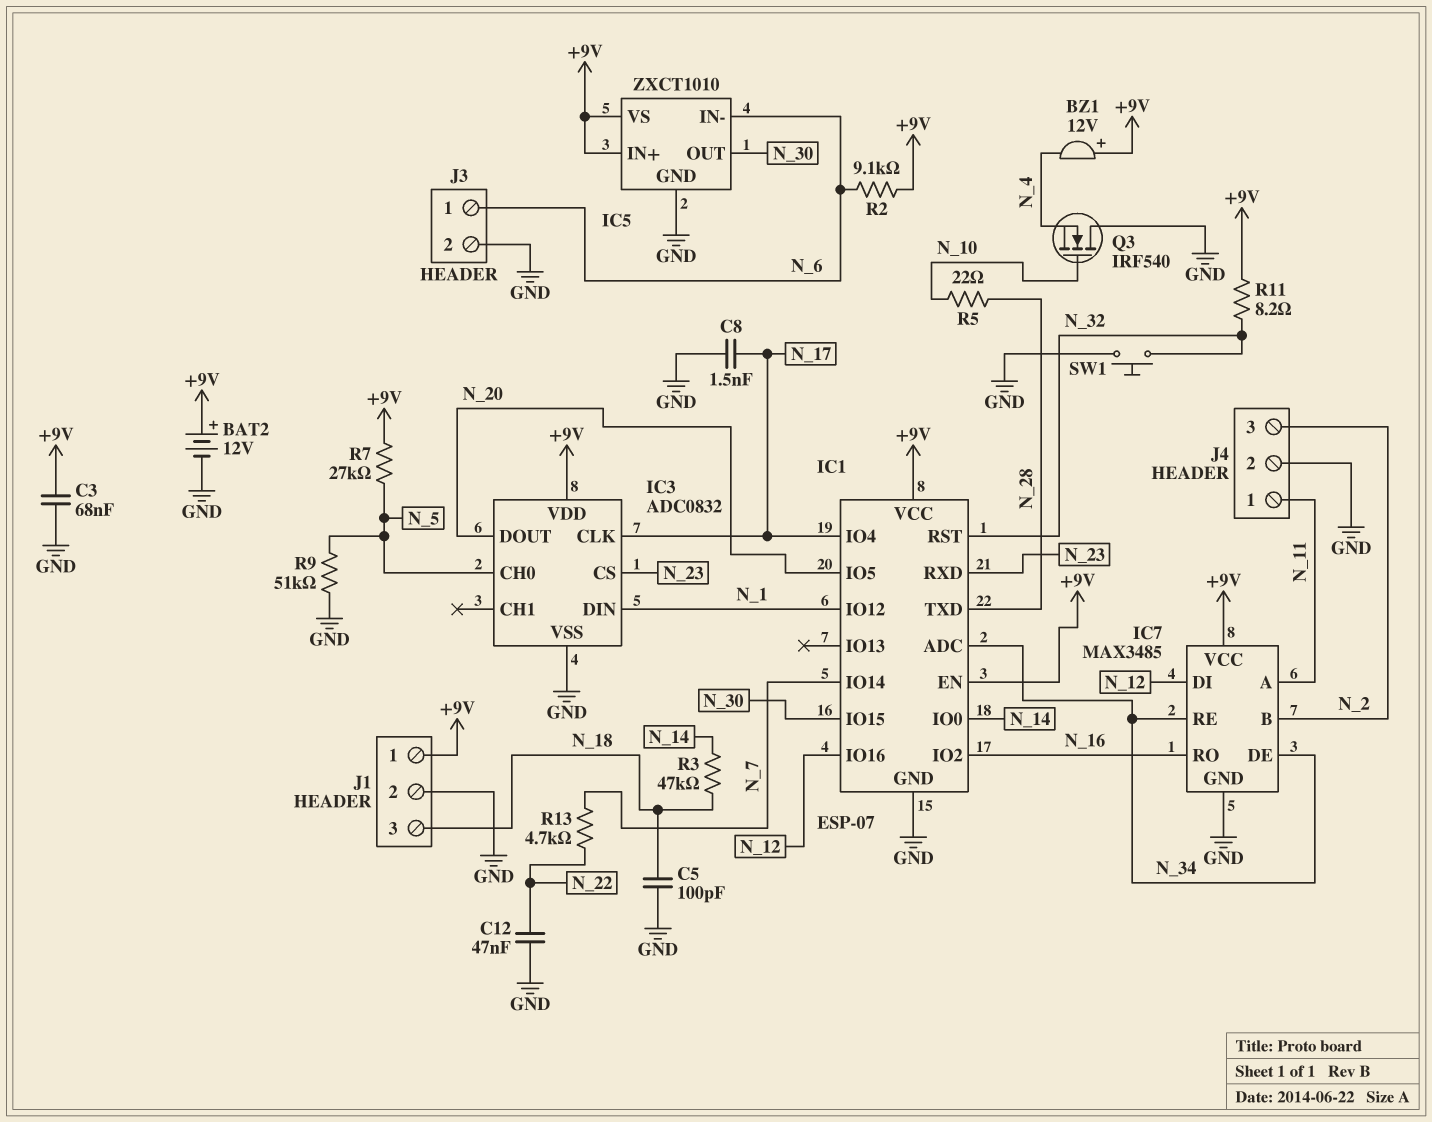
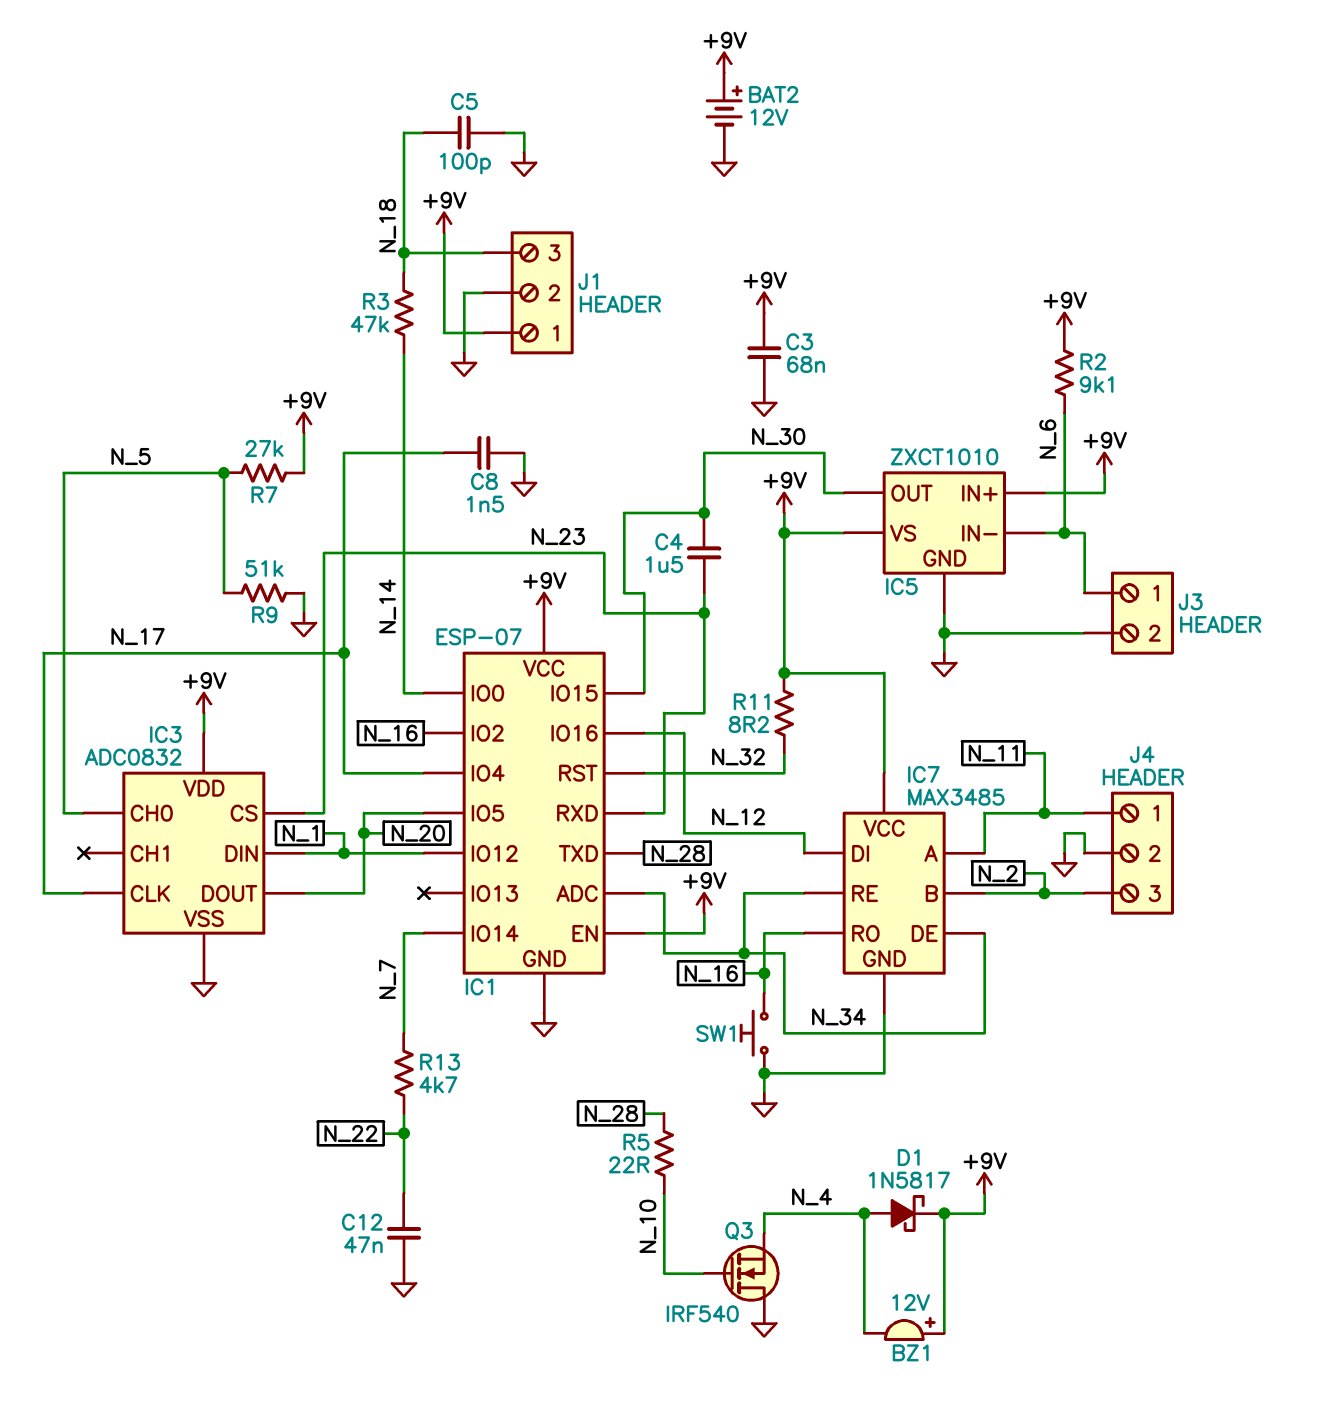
C4: none -> 1.5uF (N_23, N_30)
D1: none -> schottky 1N5817 (A N_4, K +9V)
SW1: button (GND, N_32) -> button (GND, N_16)

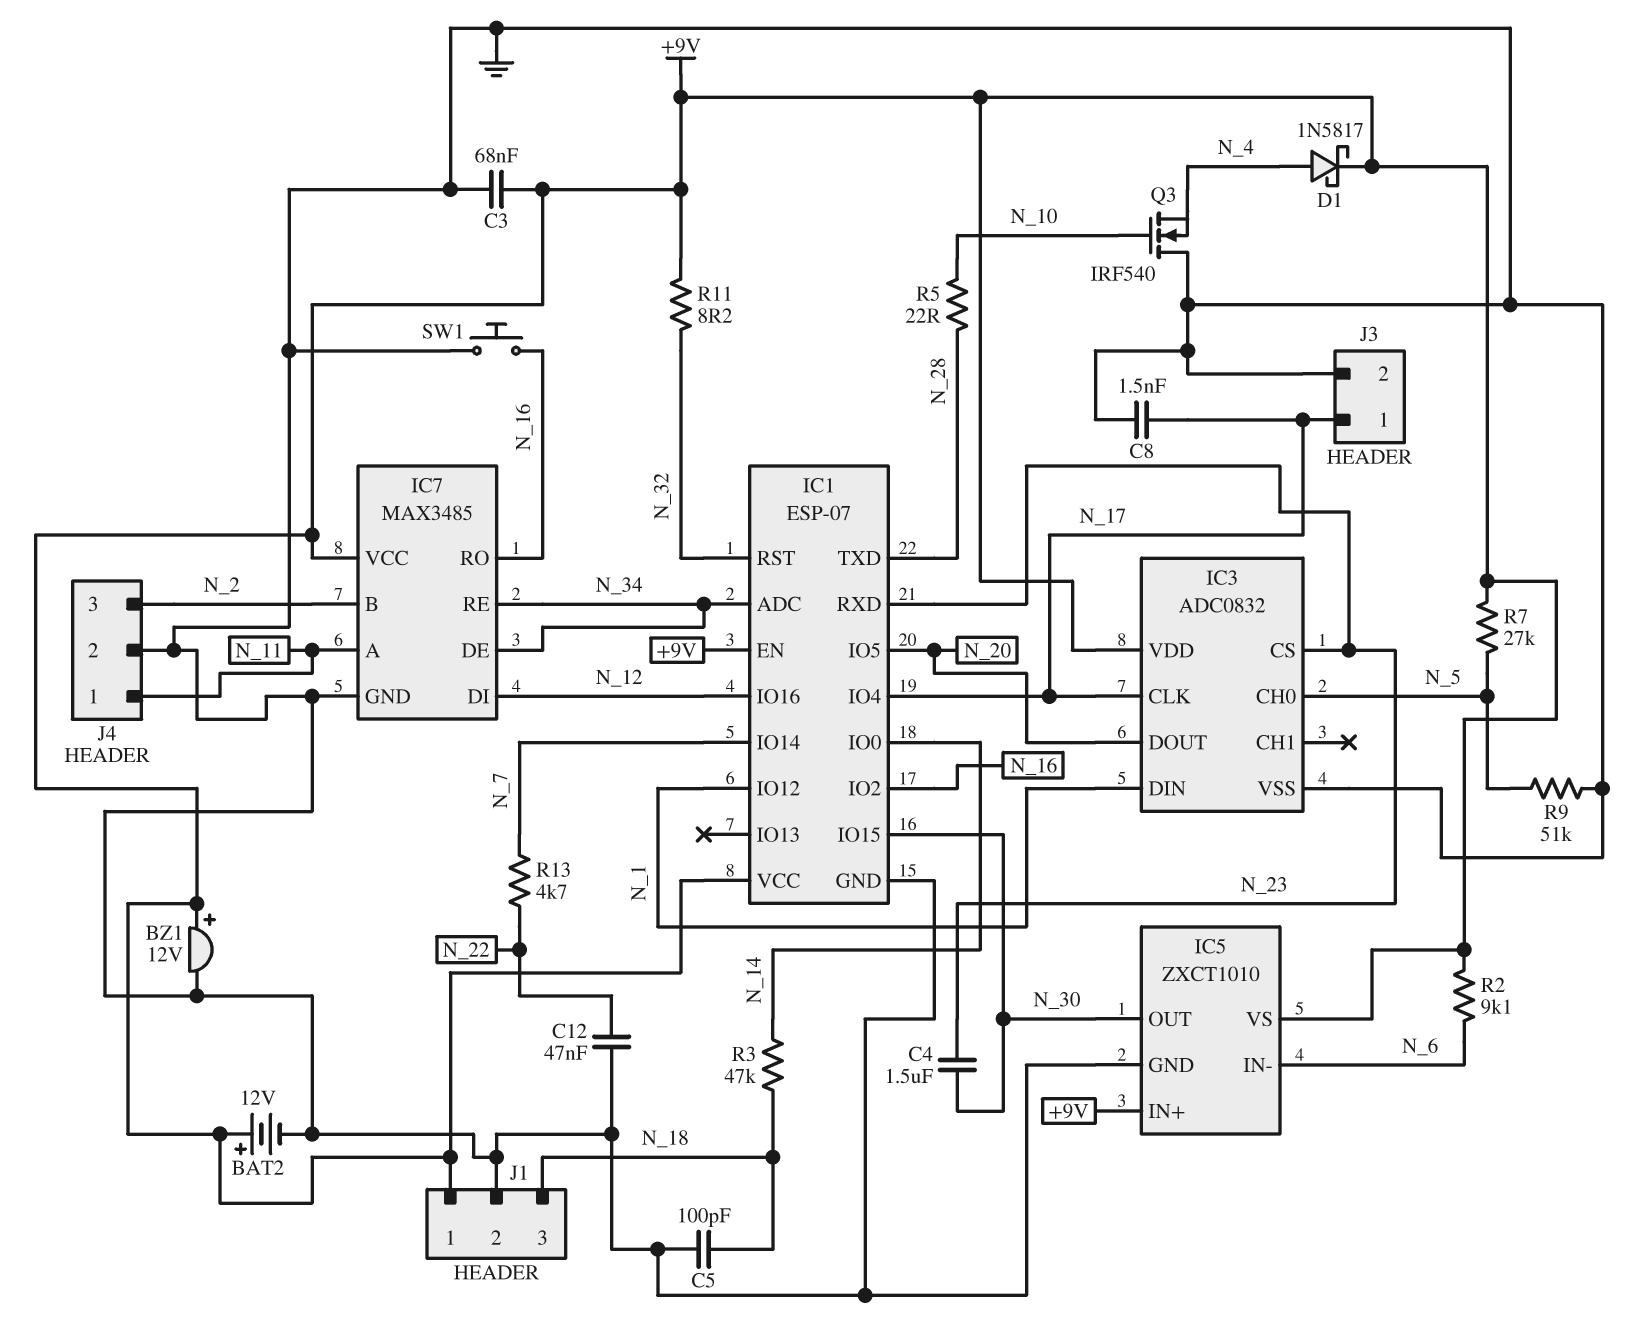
BZ1: buzzer 12V (plus +9V, minus N_4) -> buzzer 12V (plus +9V, minus GND)
J3 pin 1: N_6 -> N_17

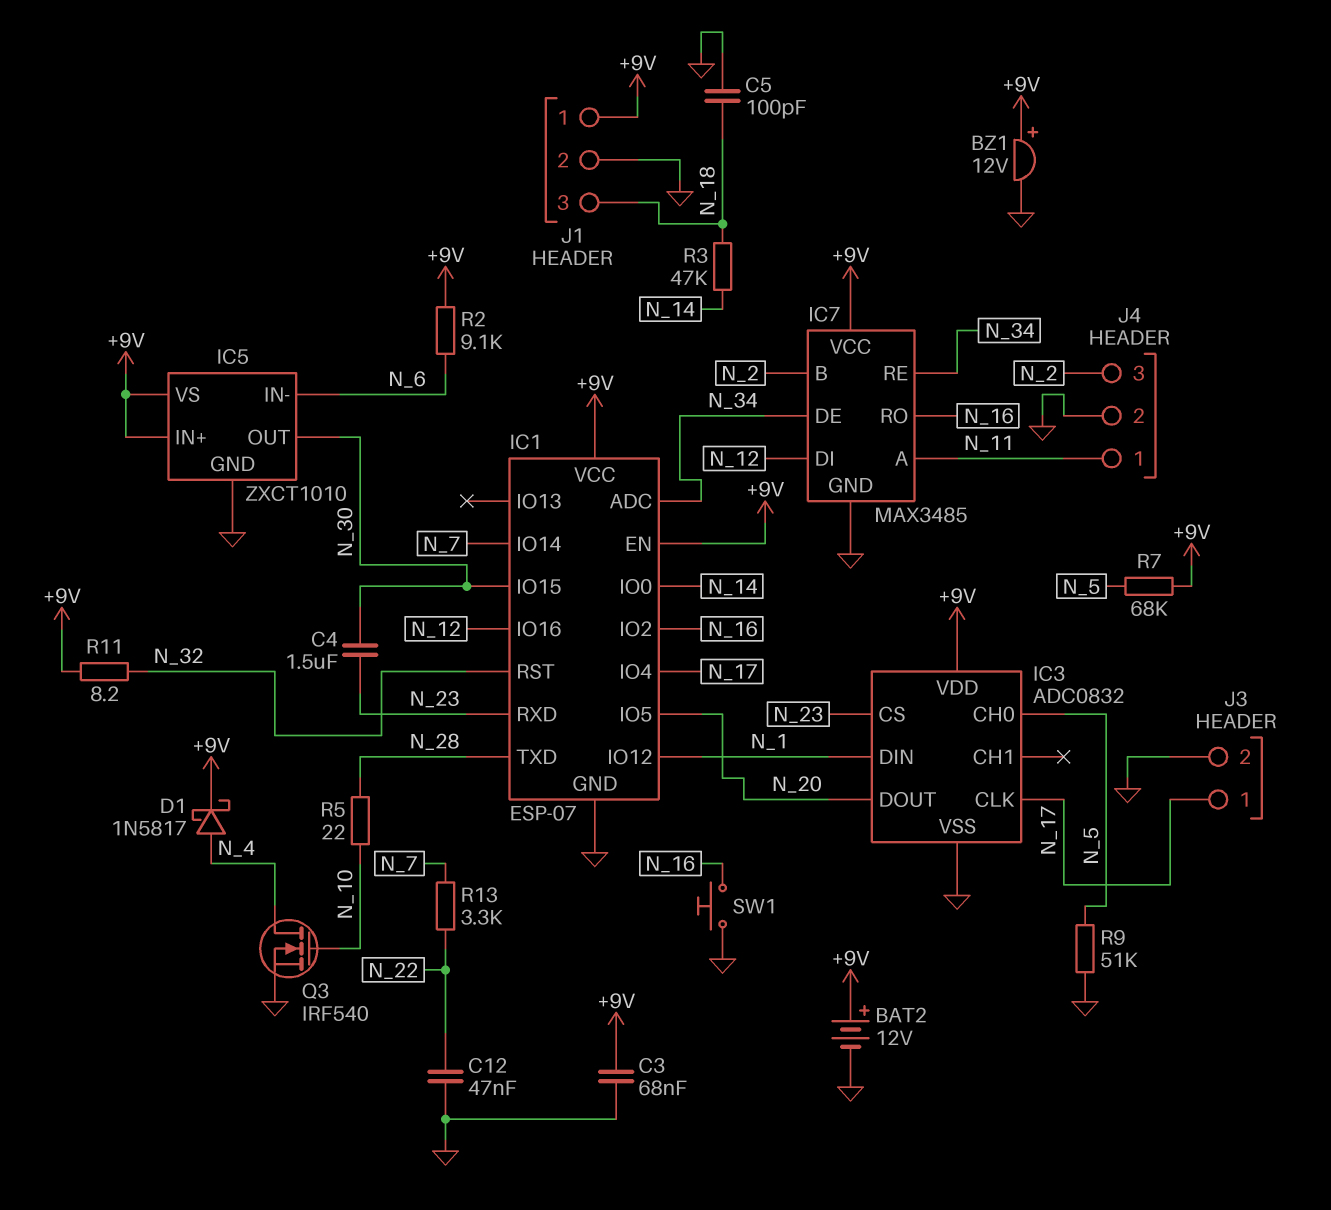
C8: 1.5nF (GND, N_17) -> none
Q3: NMOS IRF540 (G N_10, D GND, S N_4) -> NMOS IRF540 (G N_10, D N_4, S GND)
R7: 27k (+9V, N_5) -> 68k (+9V, N_5)
R13: 4.7k (N_7, N_22) -> 3.3k (N_7, N_22)

